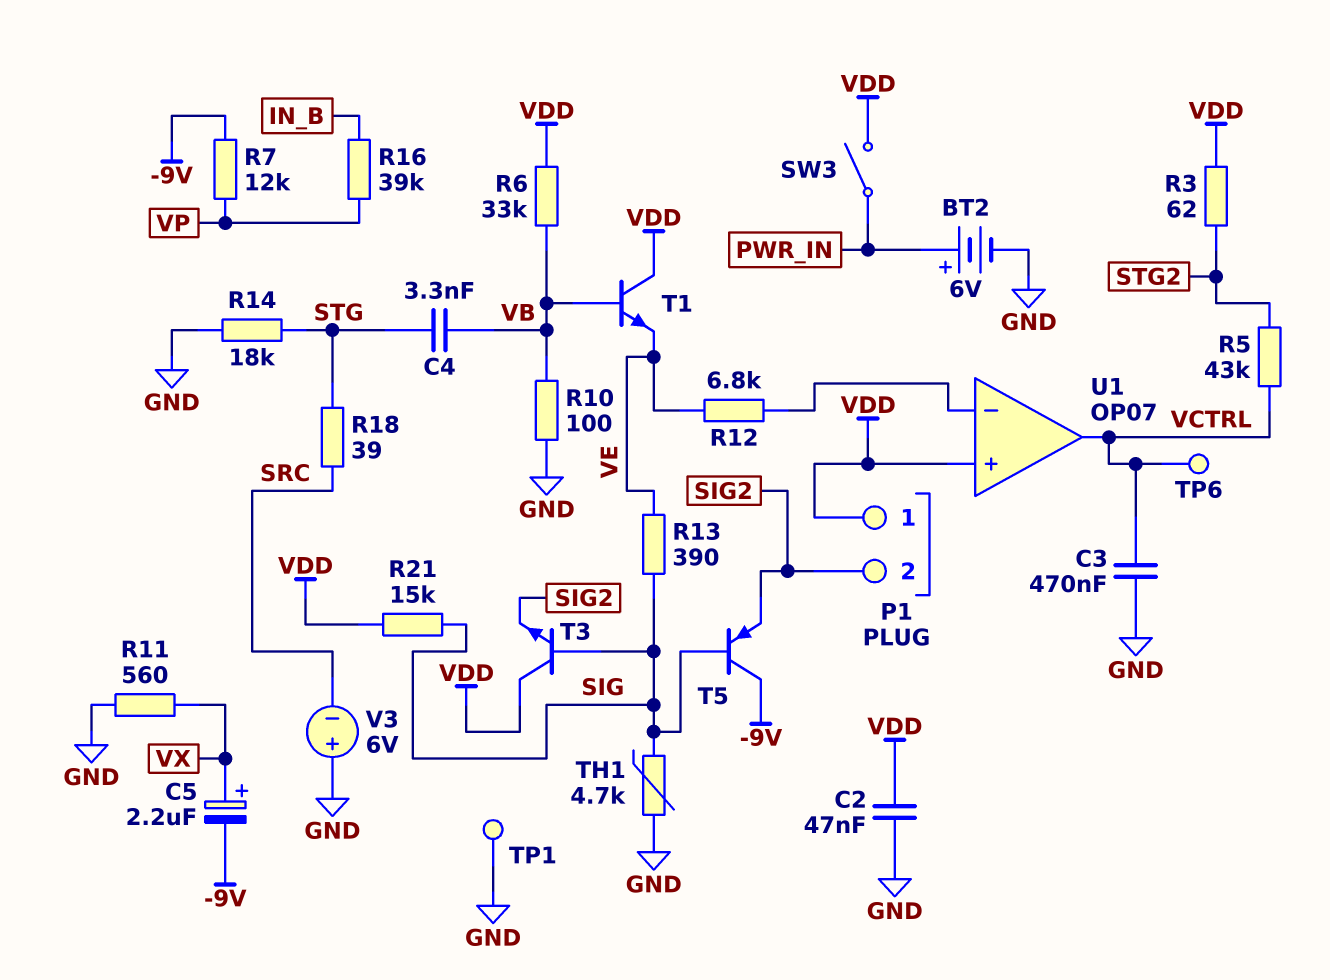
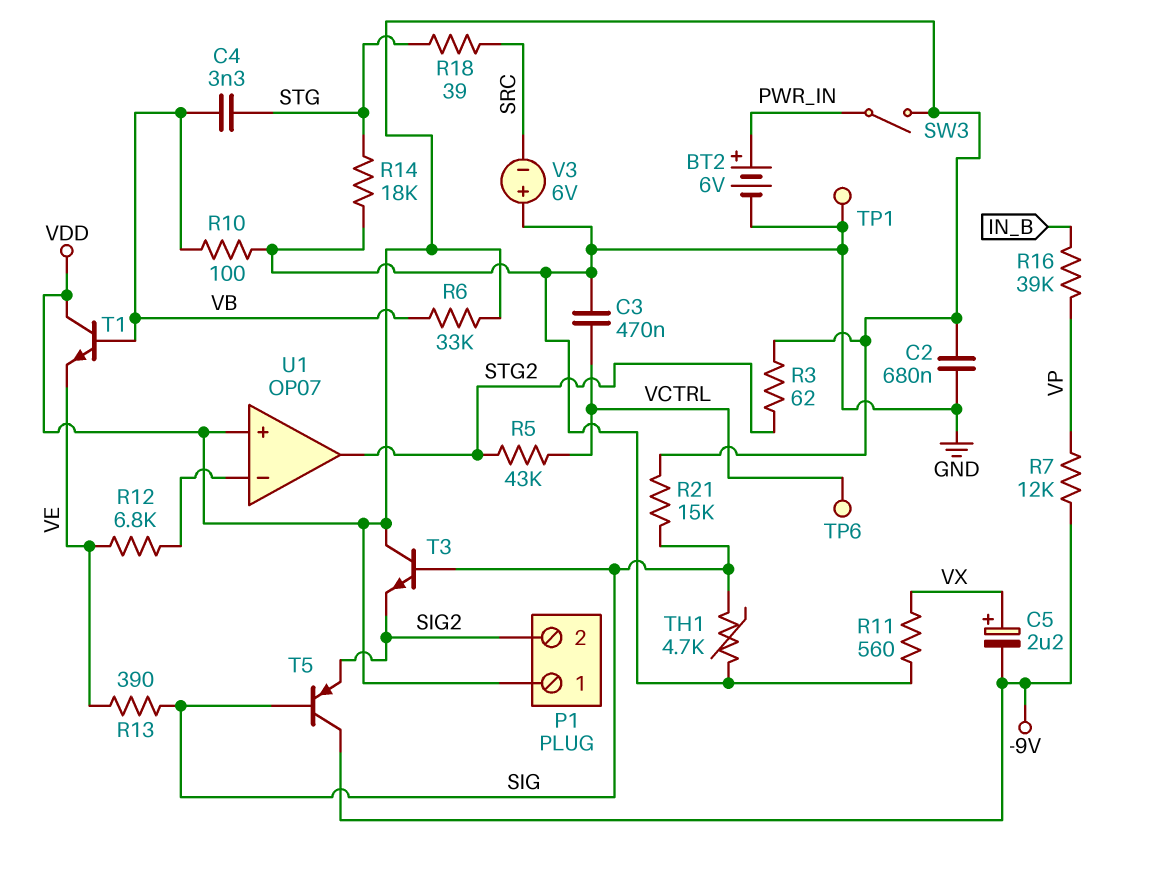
C2: 47nF (GND, VDD) -> 680nF (GND, VDD)
U1 pin out: VCTRL -> STG2

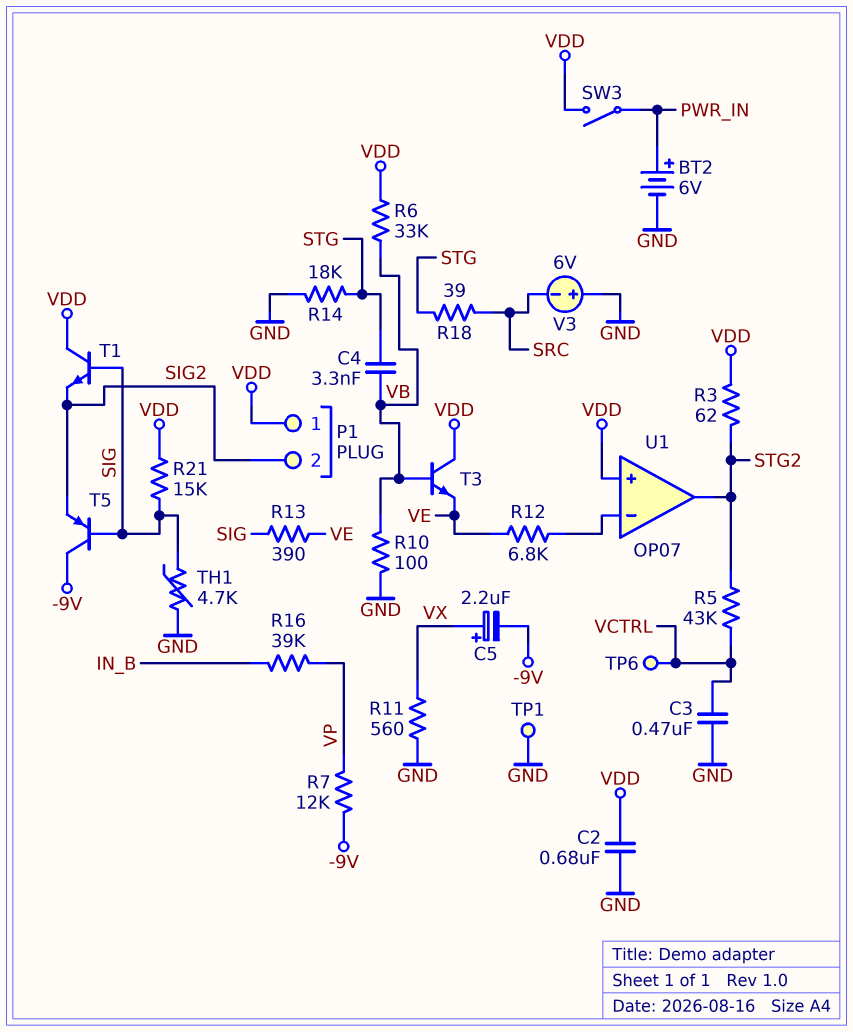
T1: NPN (B VB, C VDD, E VE) -> NPN (B SIG, C VDD, E SIG2)
T3: NPN (B SIG, C VDD, E SIG2) -> NPN (B VB, C VDD, E VE)

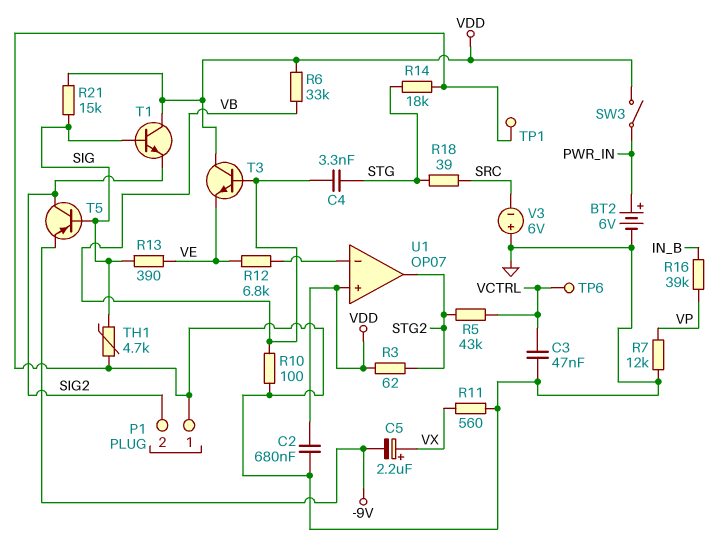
C3: 470nF (GND, VCTRL) -> 47nF (GND, VCTRL)
P1 pin 1: VDD -> GND
R7: 12k (-9V, VP) -> 12k (GND, VP)
T5: PNP (B SIG, C -9V, E SIG2) -> PNP (B SIG, C SIG2, E -9V)

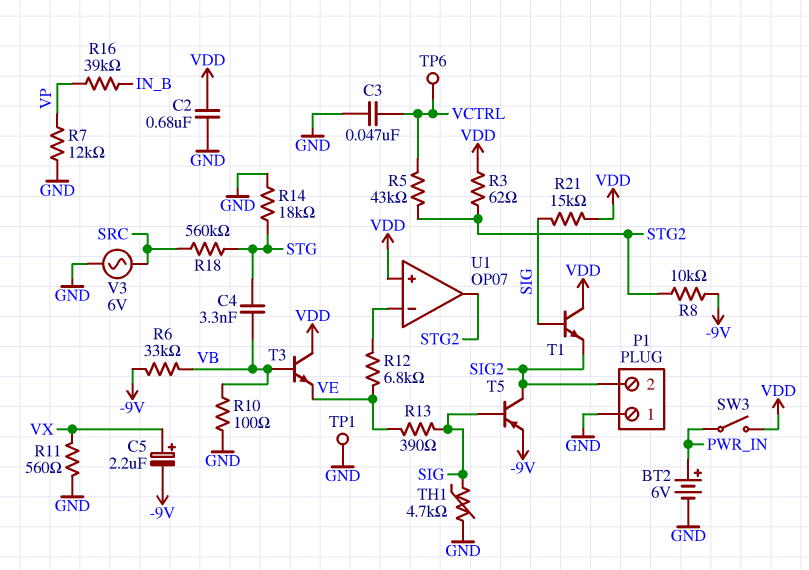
R6: 33k (VB, VDD) -> 33k (-9V, VB)
R8: none -> 10k (-9V, STG2)
R18: 39 (SRC, STG) -> 560k (SRC, STG)
V3: 6V (plus GND, minus SRC) -> AC 6V (GND, SRC)

